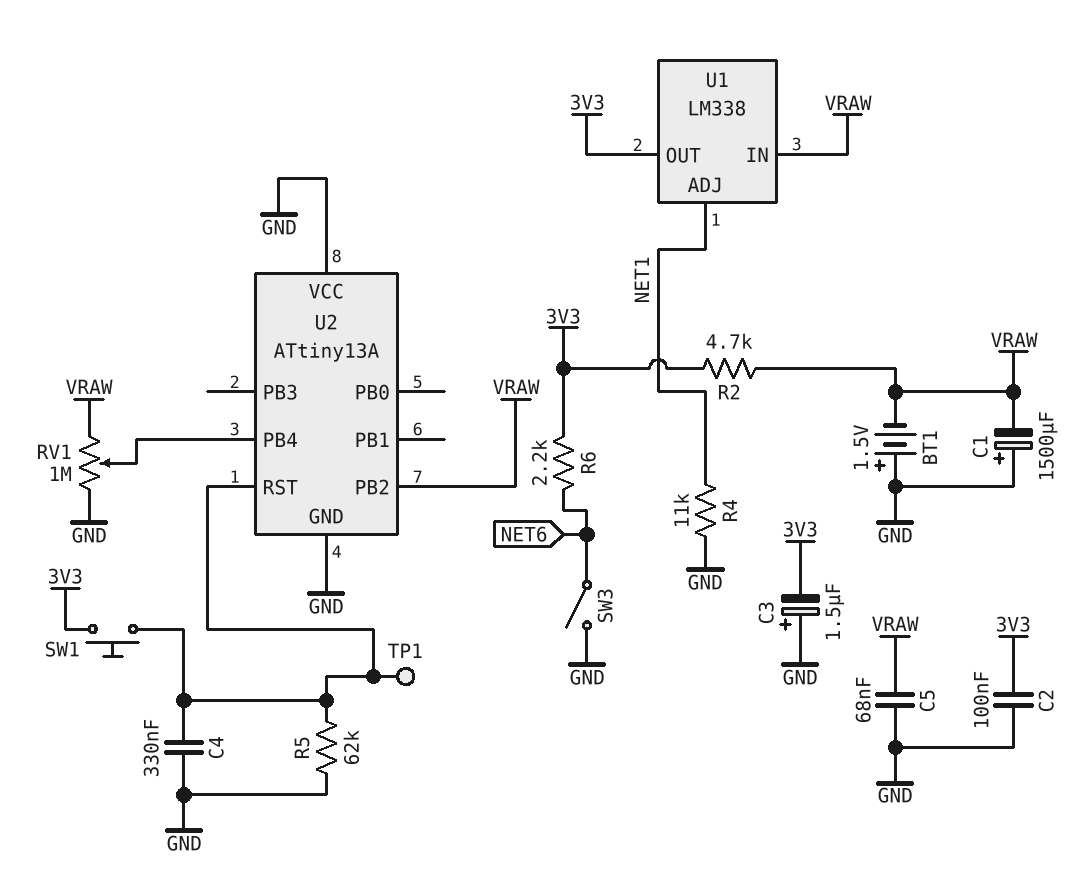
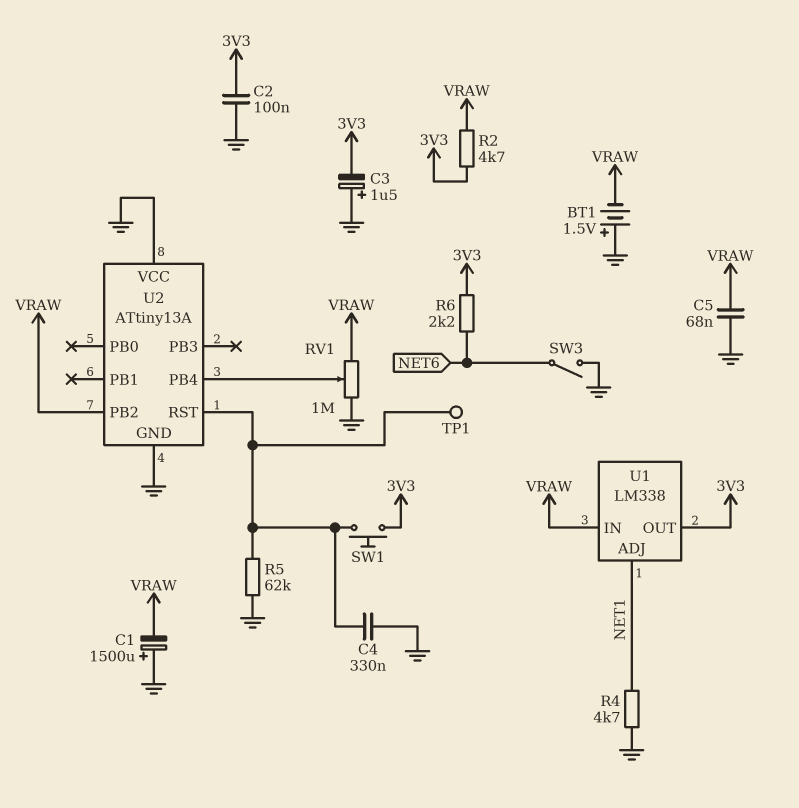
R4: 11k (GND, NET1) -> 4.7k (GND, NET1)

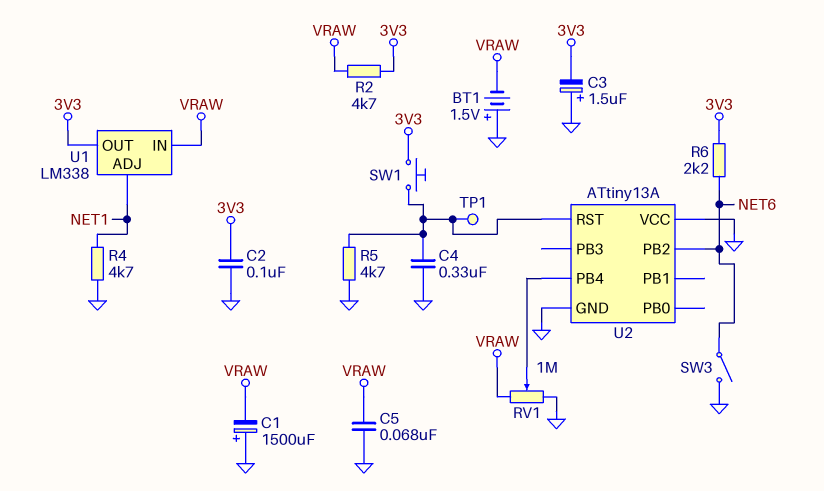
R5: 62k (GND, U2/RST) -> 4.7k (GND, U2/RST)
U2 pin PB2: VRAW -> NET6

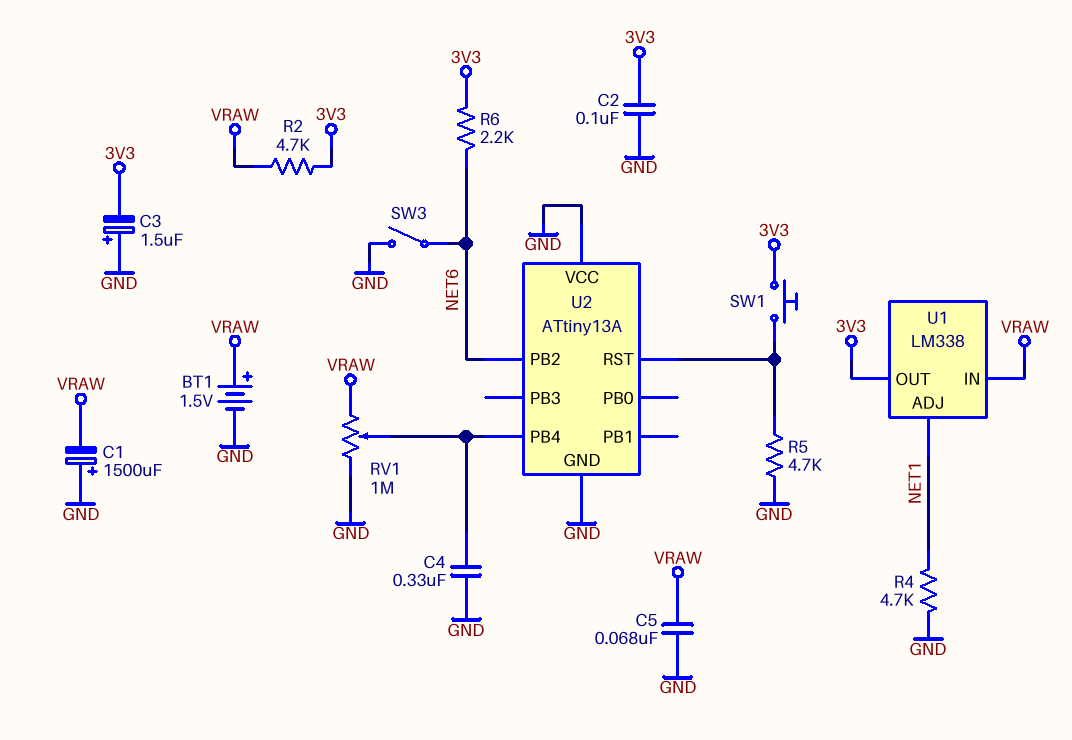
BT1: 1.5V (plus GND, minus VRAW) -> 1.5V (plus VRAW, minus GND)
C4: 330nF (GND, U2/RST) -> 330nF (GND, U2/PB4)
TP1: test point (U2/RST) -> none

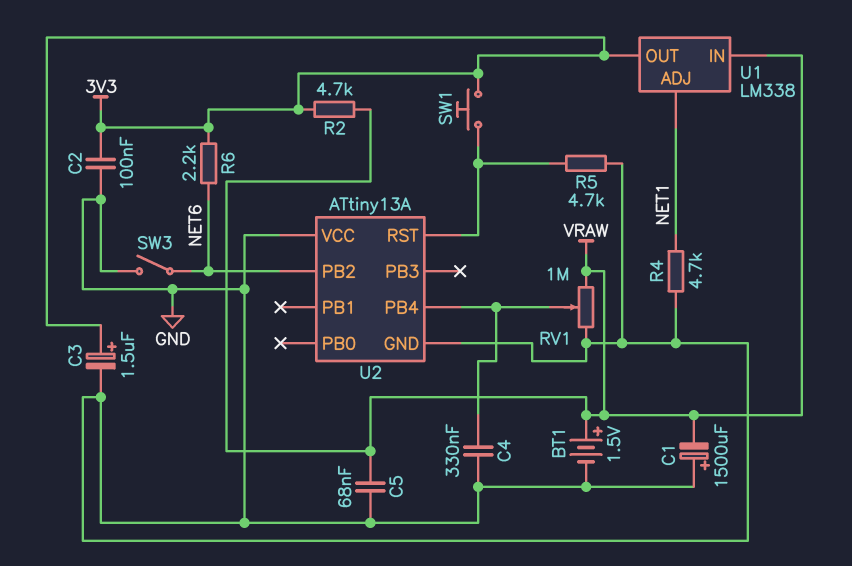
C3: 1.5uF (plus GND, minus 3V3) -> 1.5uF (plus 3V3, minus GND)

